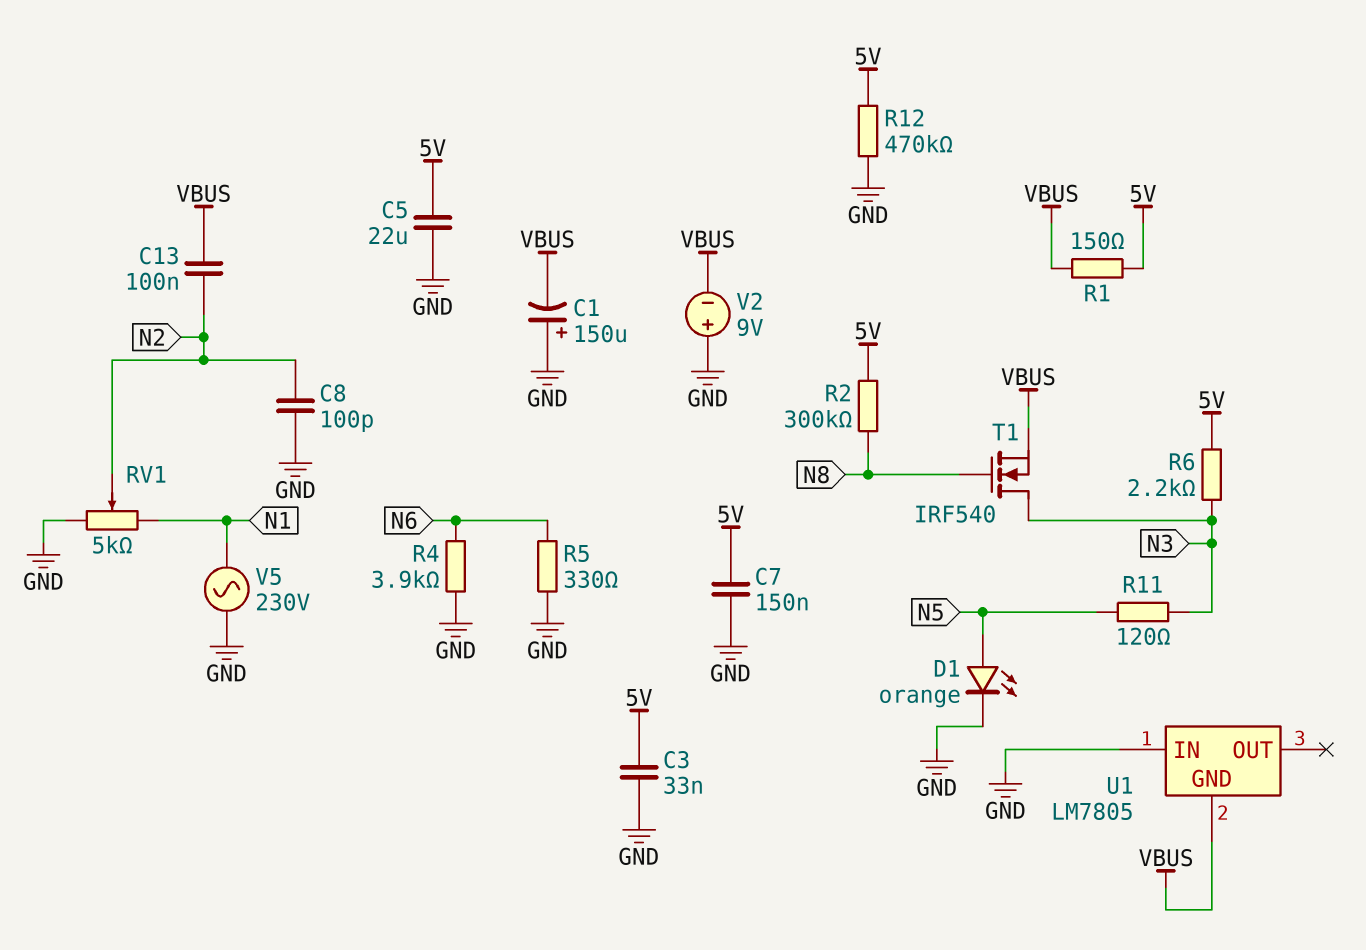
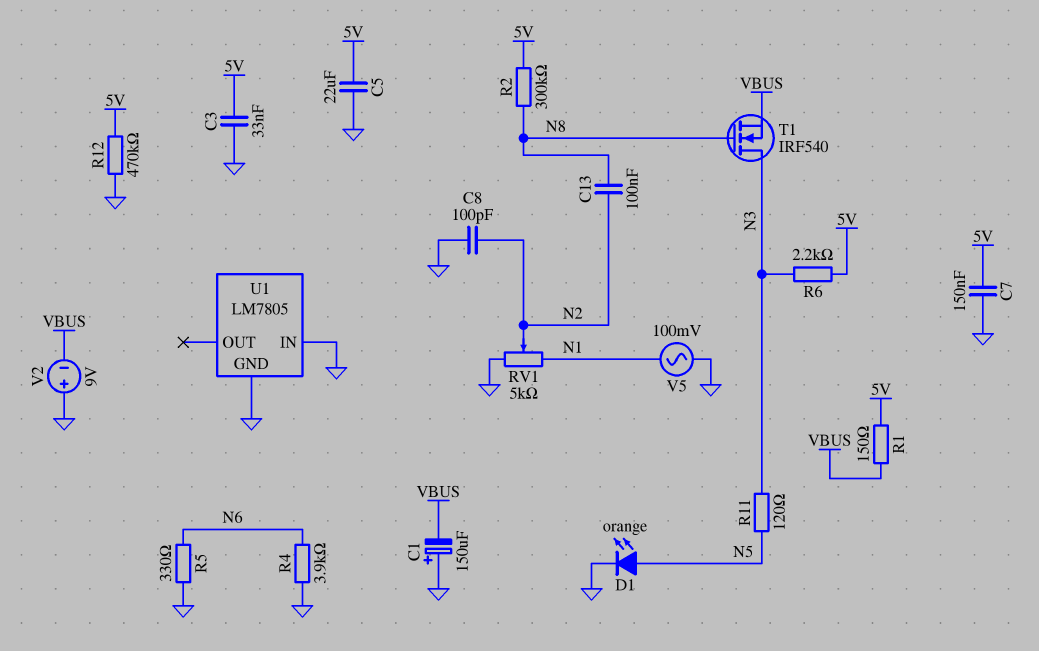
C13: 100nF (N2, VBUS) -> 100nF (N2, N8)
U1 pin GND: VBUS -> GND
V5: AC 230V (GND, N1) -> AC 100mV (GND, N1)

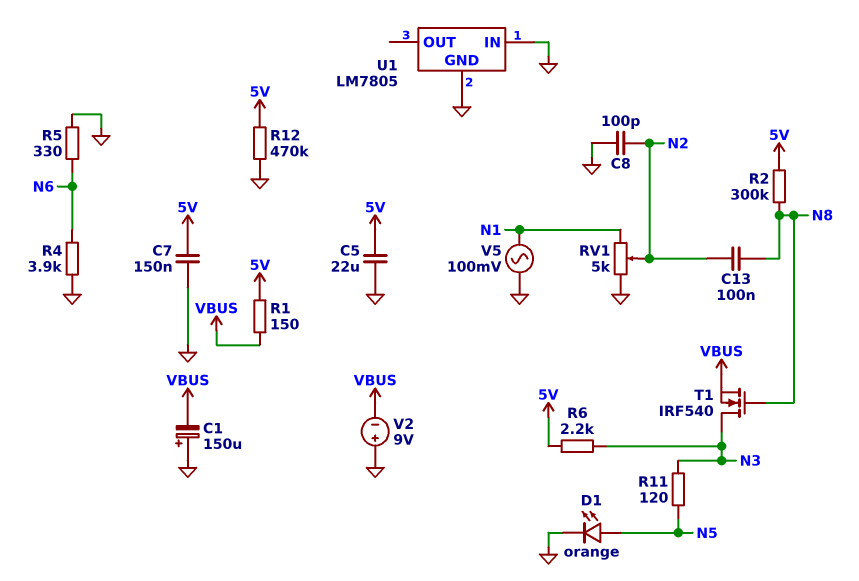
C3: 33nF (5V, GND) -> none

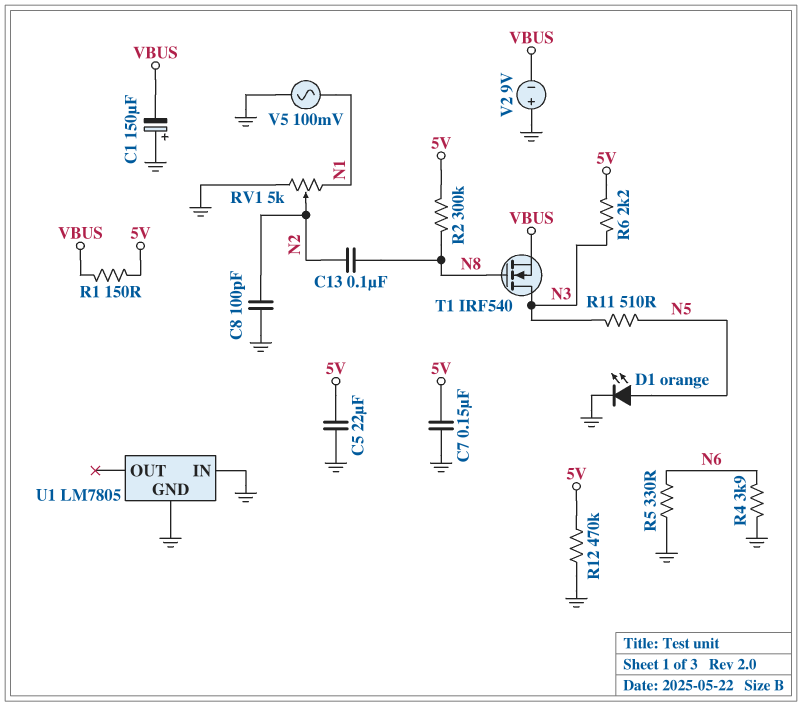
R11: 120 (N3, N5) -> 510 (N3, N5)

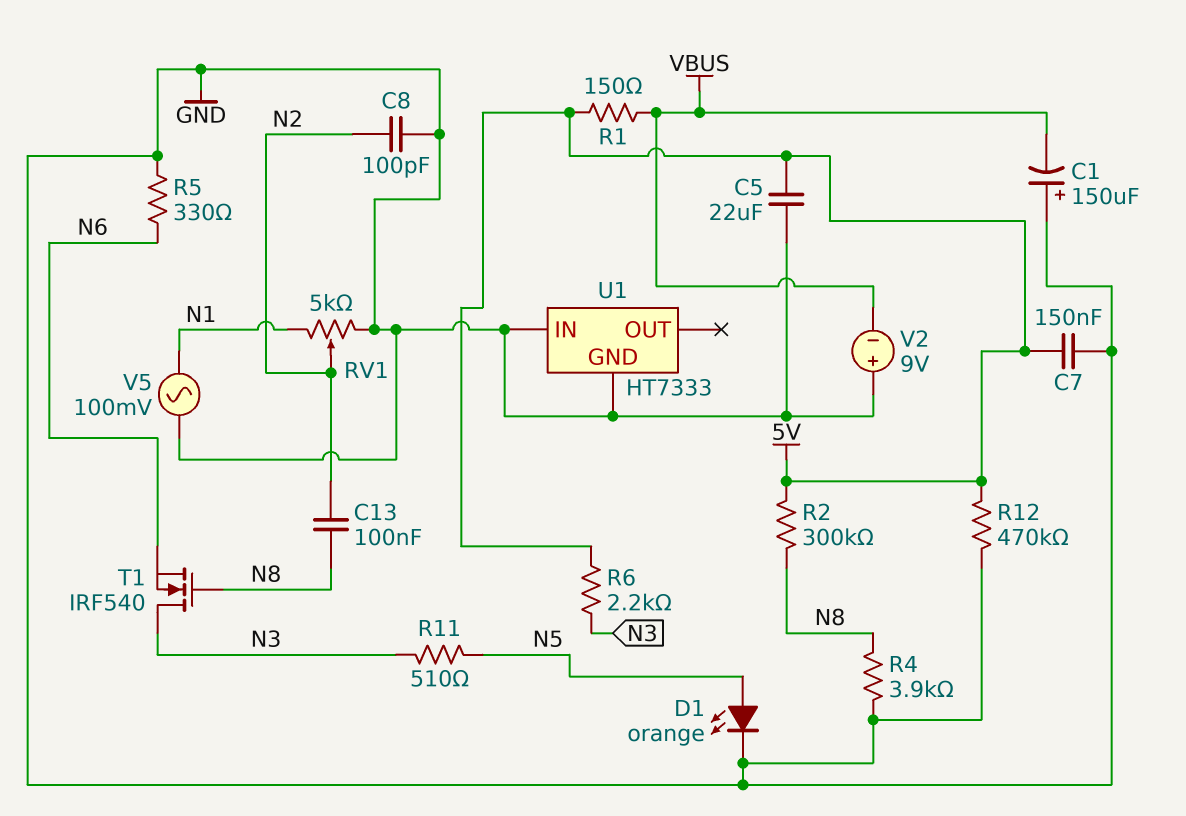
R4: 3.9k (GND, N6) -> 3.9k (GND, N8)
T1: NMOS IRF540 (G N8, D N3, S VBUS) -> NMOS IRF540 (G N8, D N3, S N6)
U1: LM7805 -> HT7333

